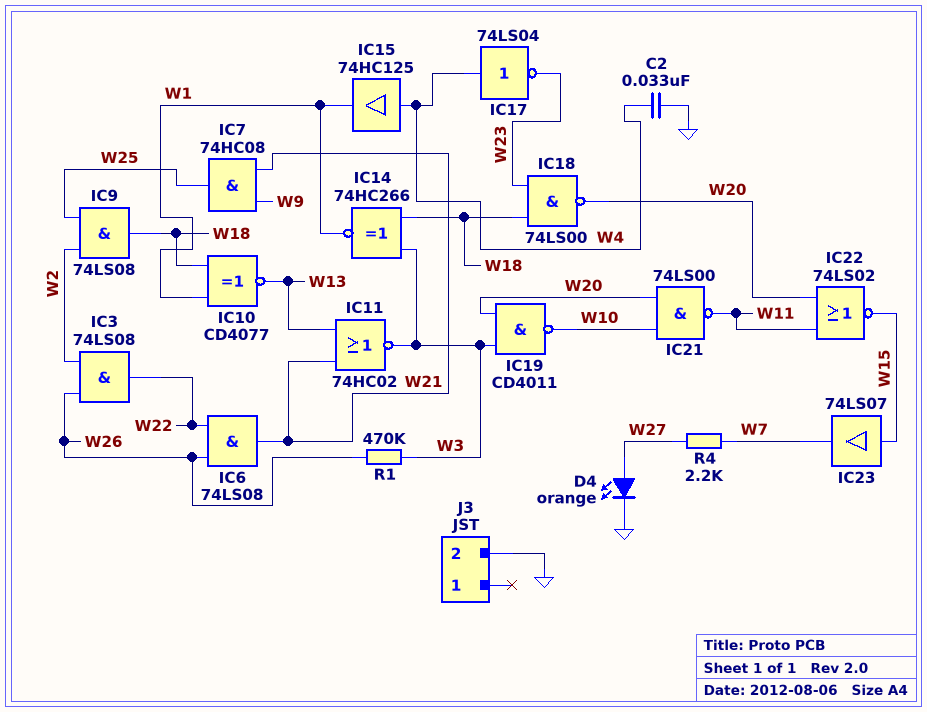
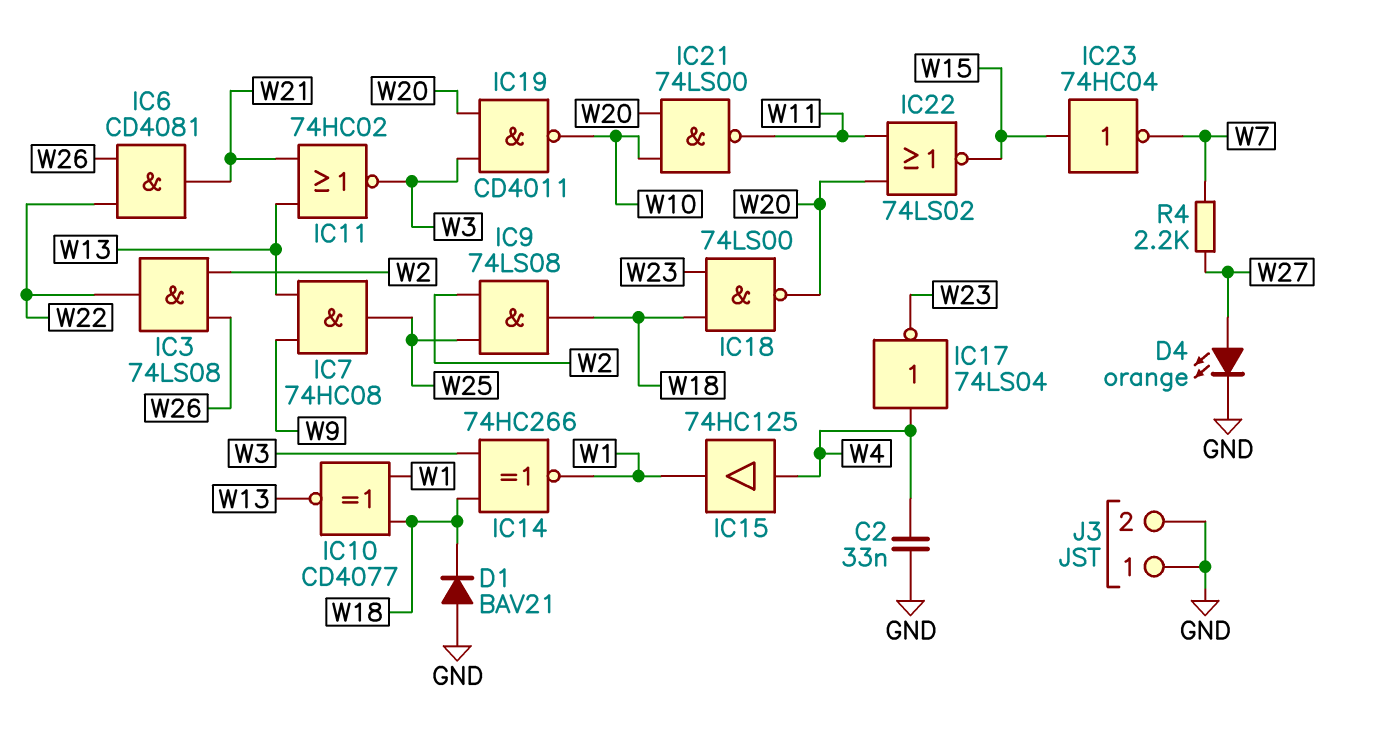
D1: none -> diode BAV21 (A GND, K W18)
IC6: AND 74LS08 (in W22, in W26, out W21) -> AND CD4081 (in W22, in W26, out W21)
IC7: AND 74HC08 (in W9, in W21, out W25) -> AND 74HC08 (in W9, in W13, out W25)
IC23: buffer 74LS07 (in W15, out W7) -> NOT 74HC04 (in W15, out W7)
J3 pin 1: none -> GND
R1: 470k (W3, W26) -> none

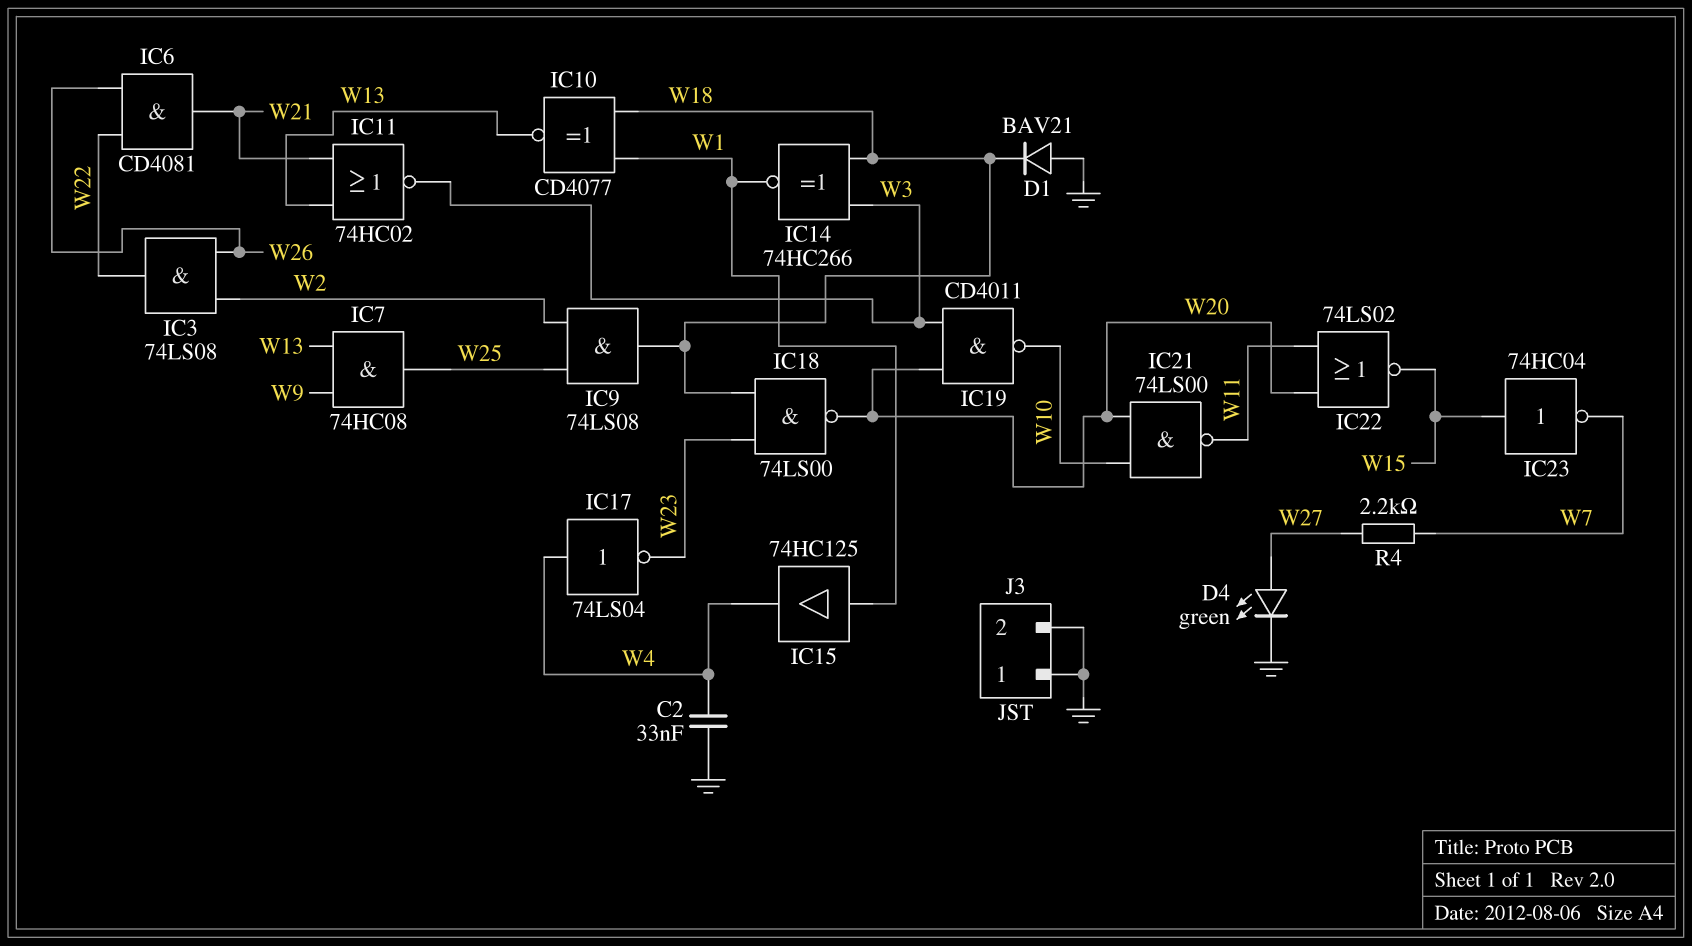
D4: LED orange (A W27, K GND) -> LED green (A W27, K GND)
IC15: buffer 74HC125 (in W4, out W1) -> buffer 74HC125 (in W1, out W4)

